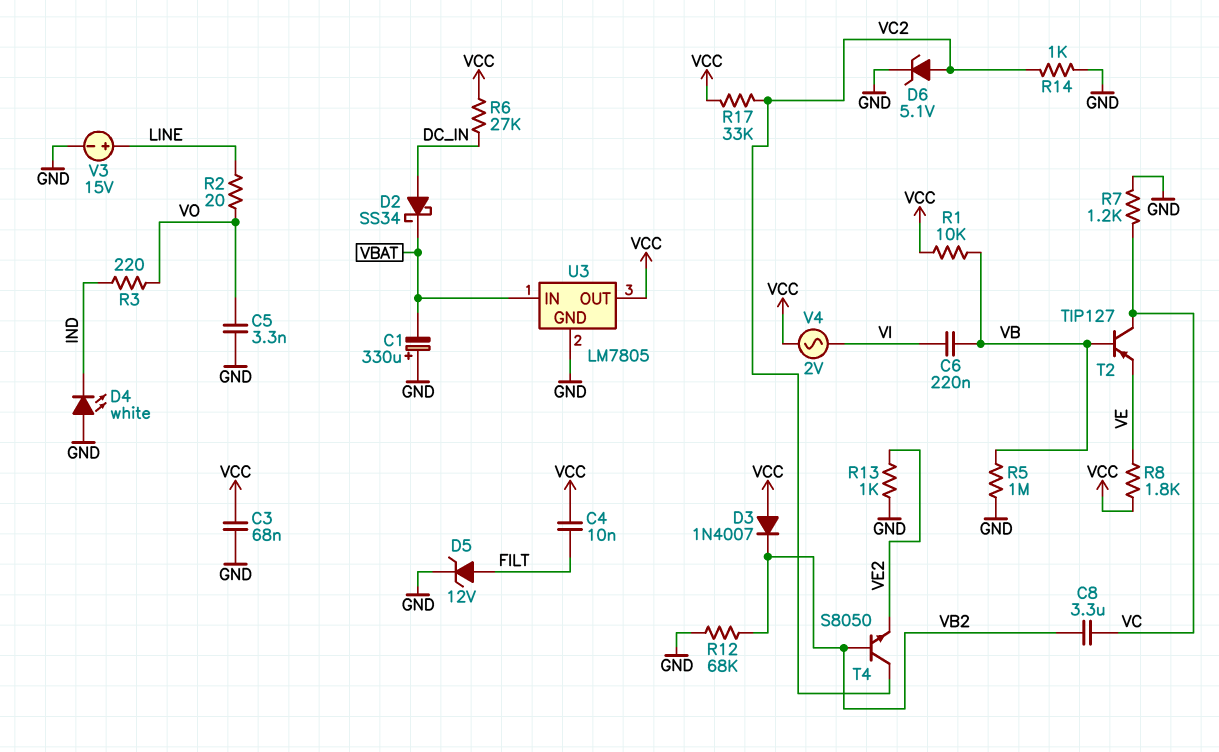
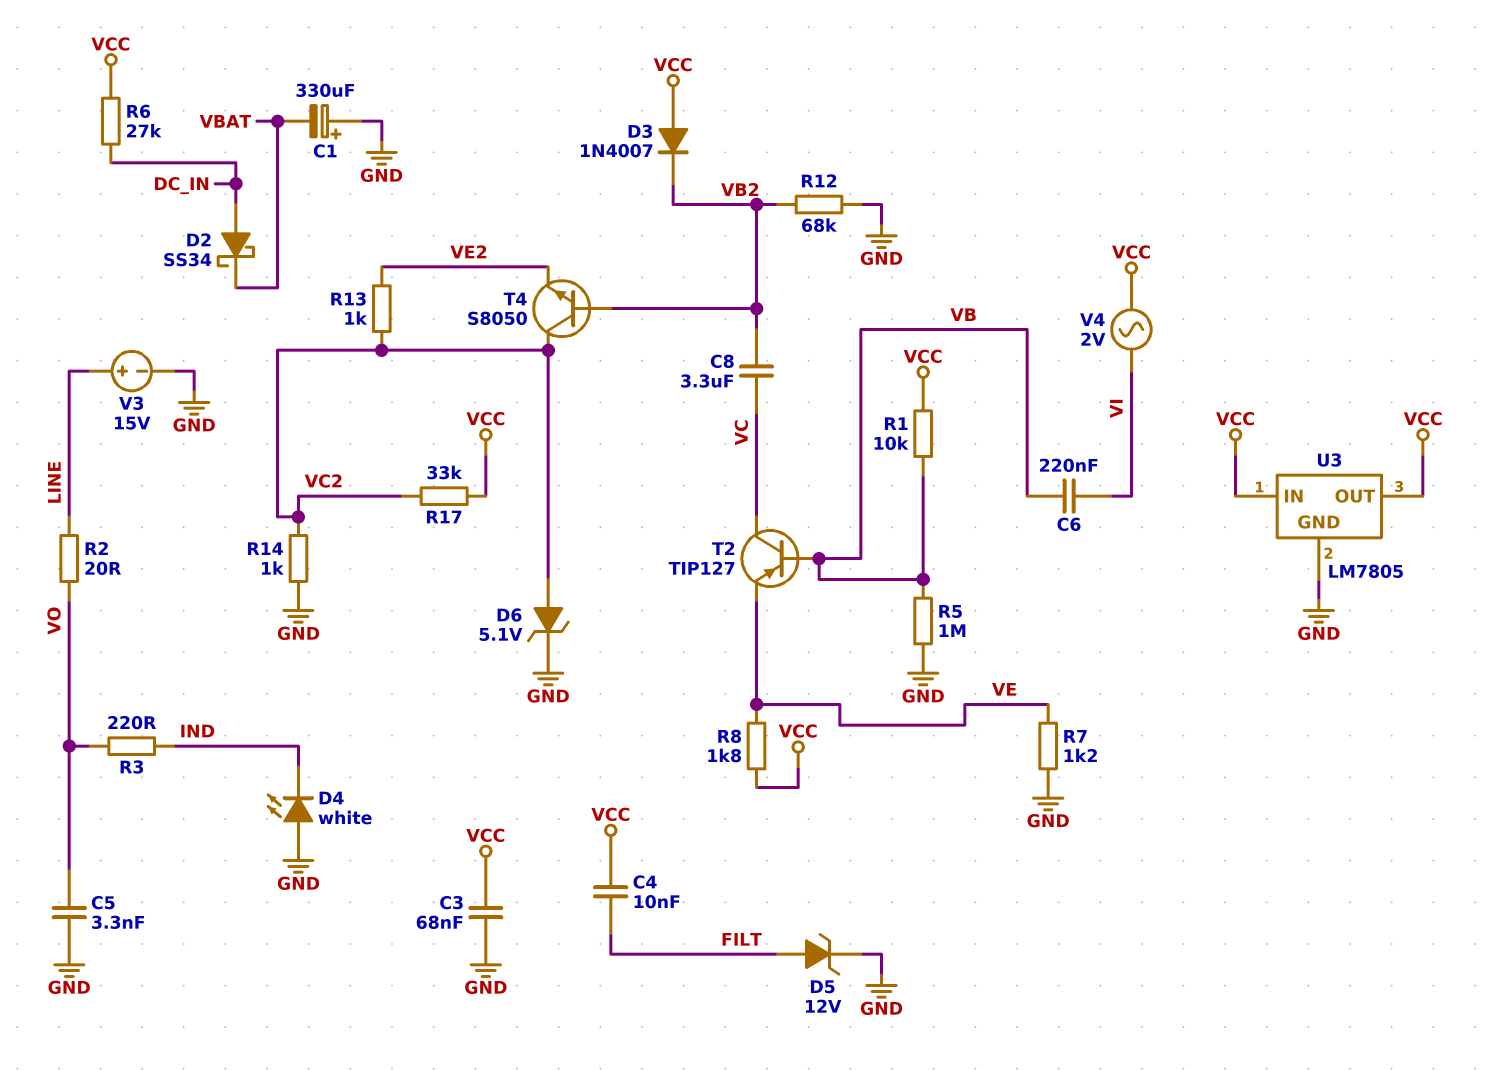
R7: 1.2k (GND, VC) -> 1.2k (GND, VE)
R13: 1k (GND, VE2) -> 1k (VC2, VE2)
U3 pin IN: VBAT -> VCC

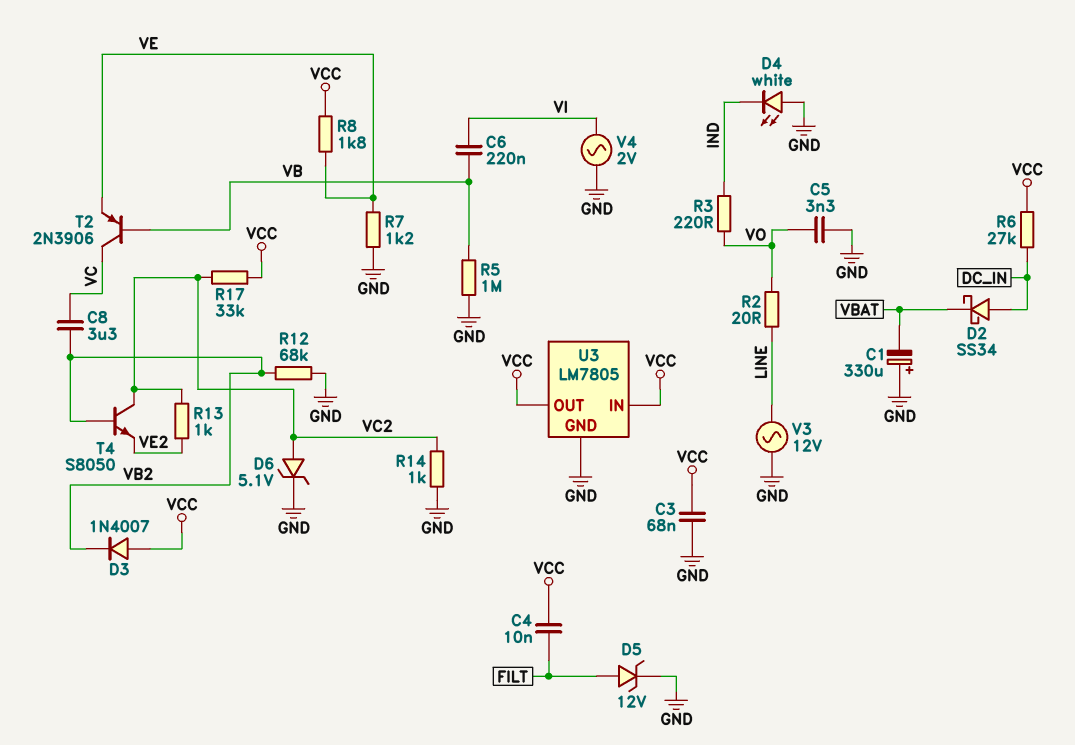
R1: 10k (VB, VCC) -> none
T2: PNP TIP127 (B VB, C VC, E VE) -> PNP 2N3906 (B VB, C VC, E VE)
V3: 15V (plus LINE, minus GND) -> AC 12V (GND, LINE)
V4: AC 2V (VCC, VI) -> AC 2V (GND, VI)

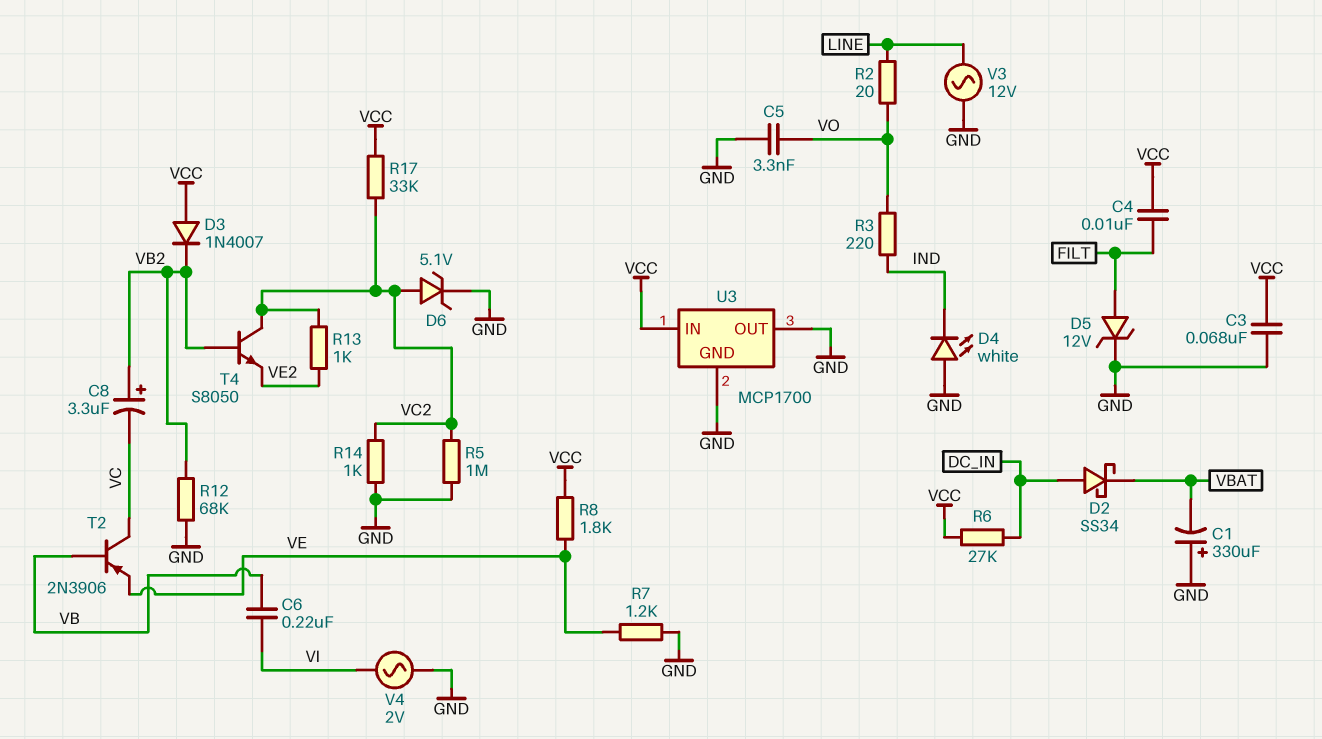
C8: 3.3uF (VB2, VC) -> 3.3uF (plus VB2, minus VC)
R5: 1M (GND, VB) -> 1M (GND, VC2)
U3: LM7805 -> MCP1700
U3 pin OUT: VCC -> GND

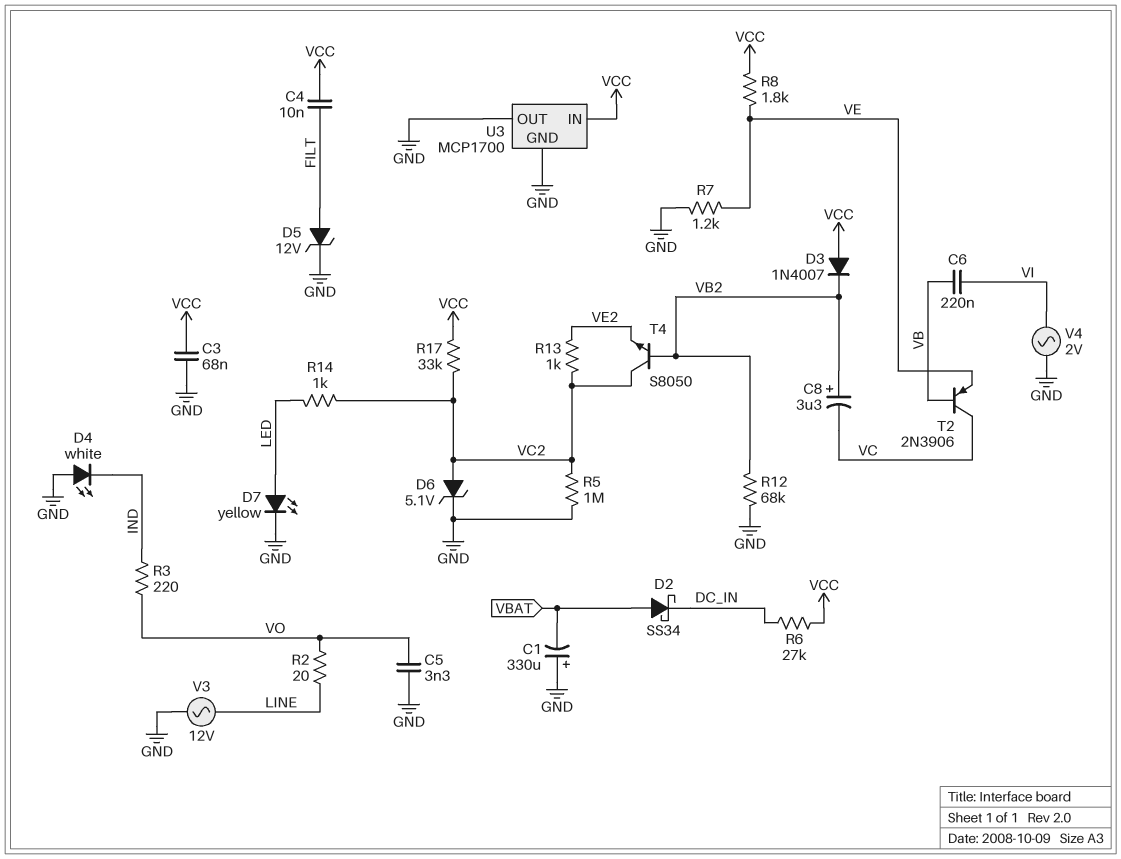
D2: schottky SS34 (A DC_IN, K VBAT) -> schottky SS34 (A VBAT, K DC_IN)
D7: none -> LED yellow (A LED, K GND)
R14: 1k (GND, VC2) -> 1k (LED, VC2)

